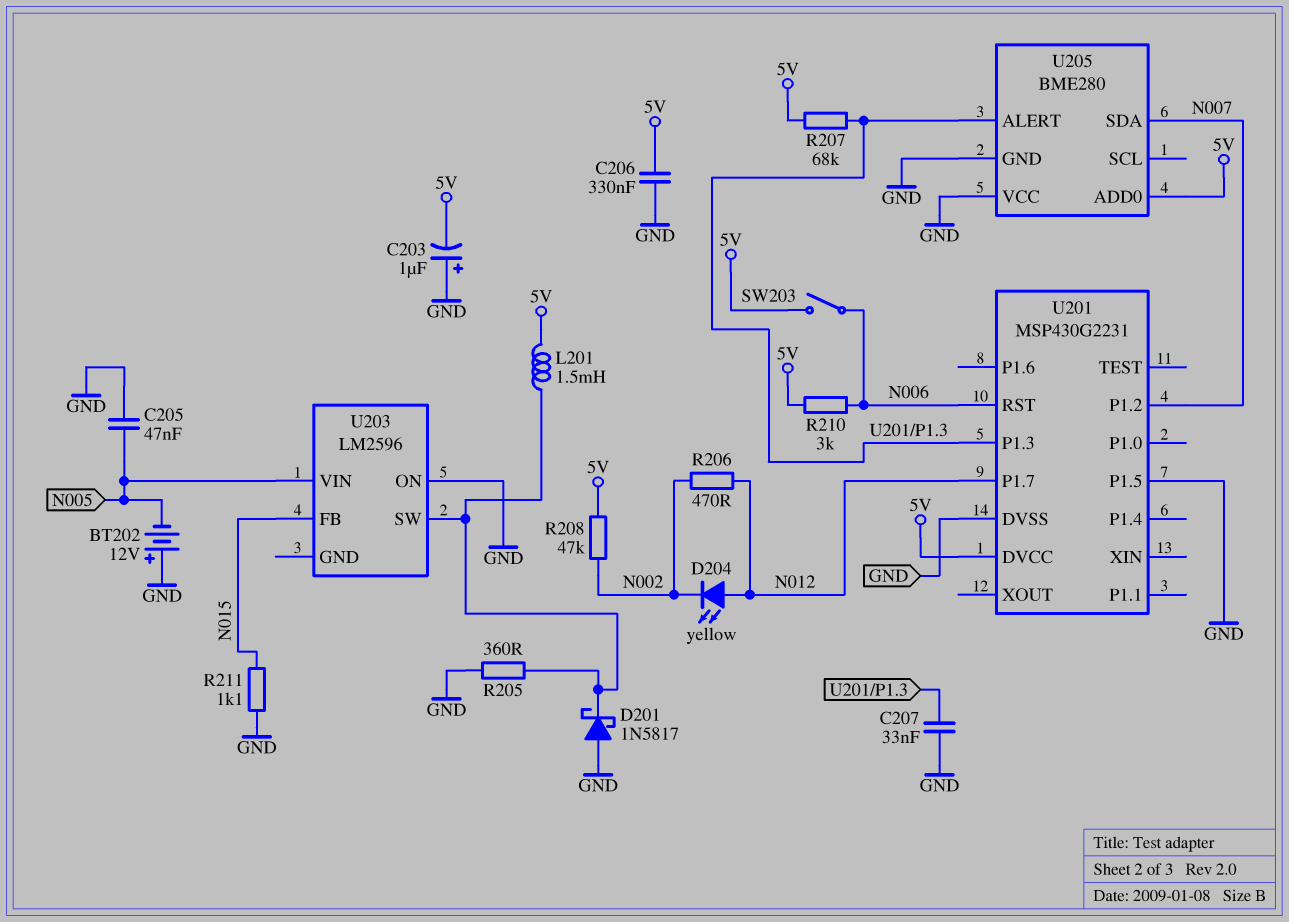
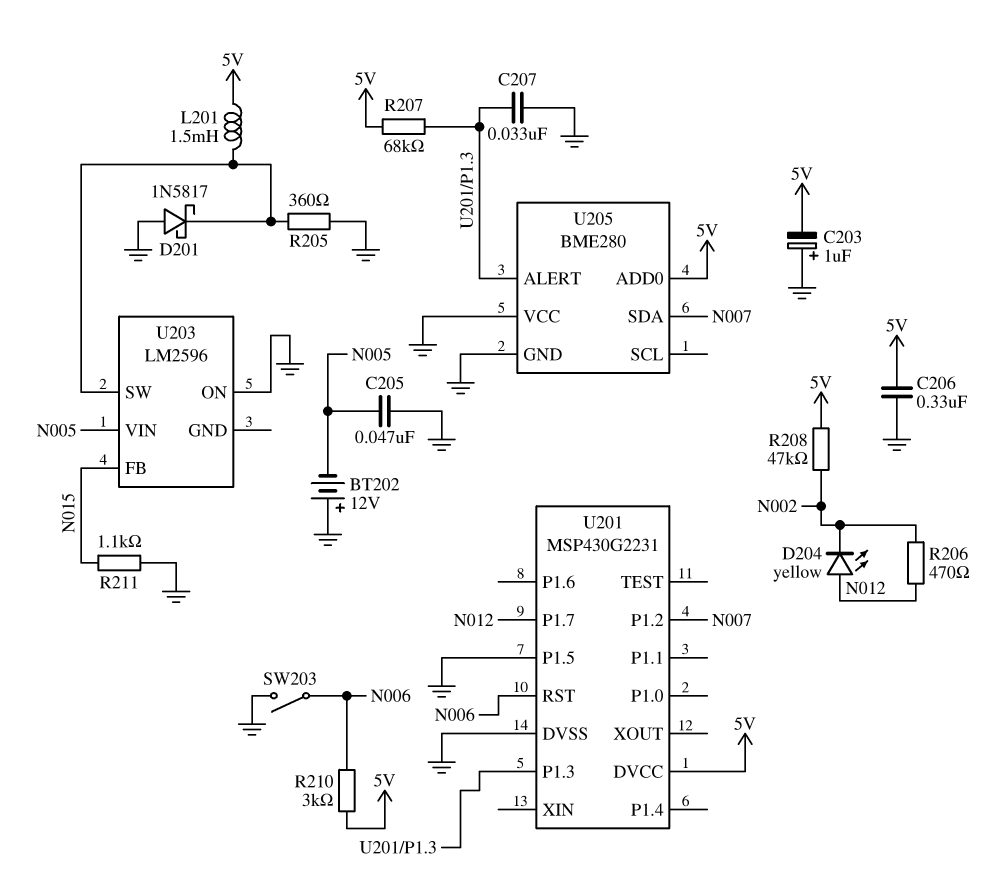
SW203: switch (5V, N006) -> switch (GND, N006)

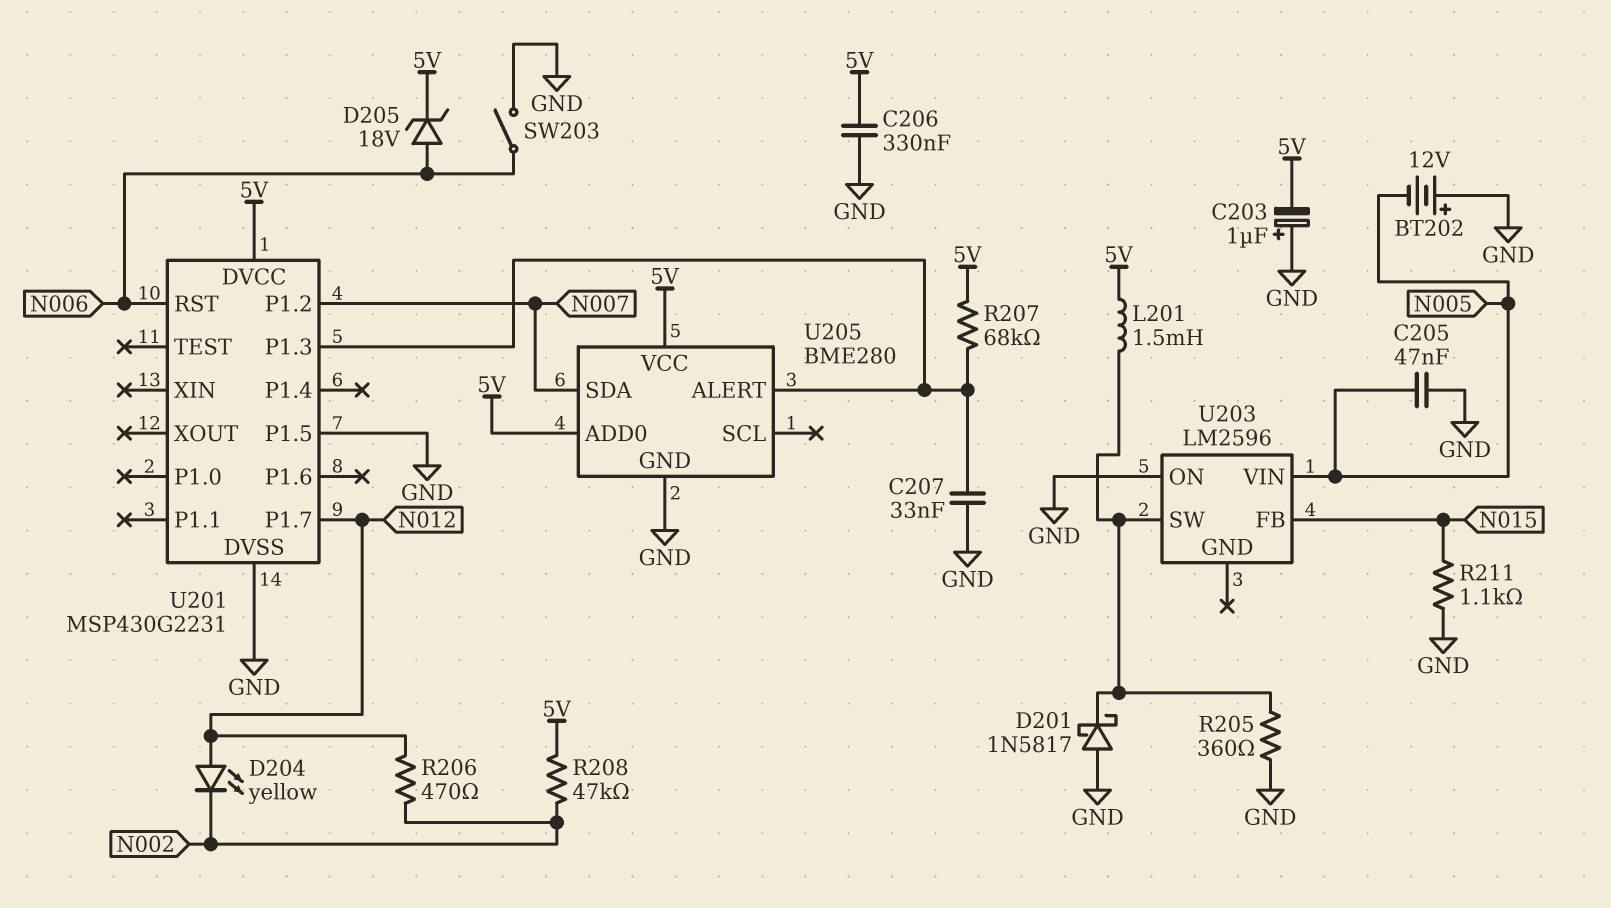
D205: none -> zener 18V (A N006, K 5V)
R210: 3k (5V, N006) -> none
U205 pin VCC: GND -> 5V

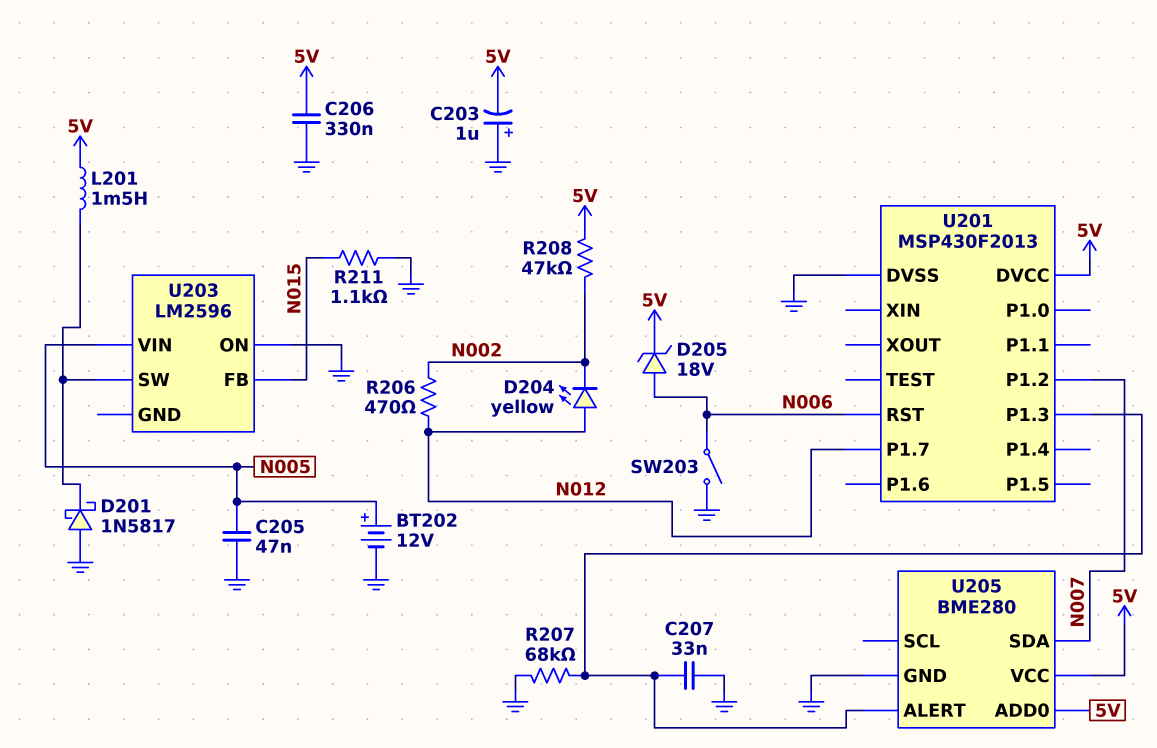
BT202: 12V (plus GND, minus N005) -> 12V (plus N005, minus GND)
R205: 360 (GND, U203/SW) -> none
R207: 68k (5V, U201/P1.3) -> 68k (GND, U201/P1.3)
U201: MSP430G2231 -> MSP430F2013
U201 pin P1.5: GND -> none

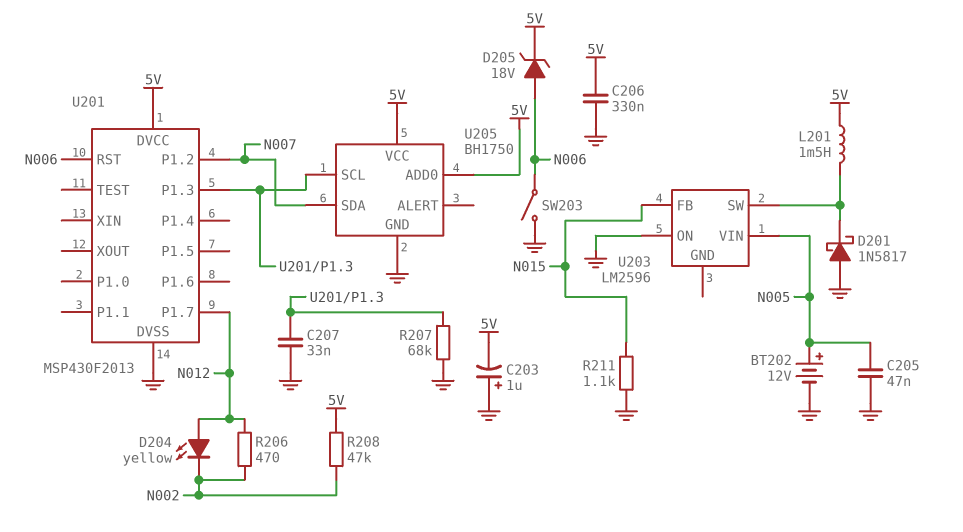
U205: BME280 -> BH1750
U205 pin ALERT: U201/P1.3 -> none
U205 pin SCL: none -> U201/P1.3

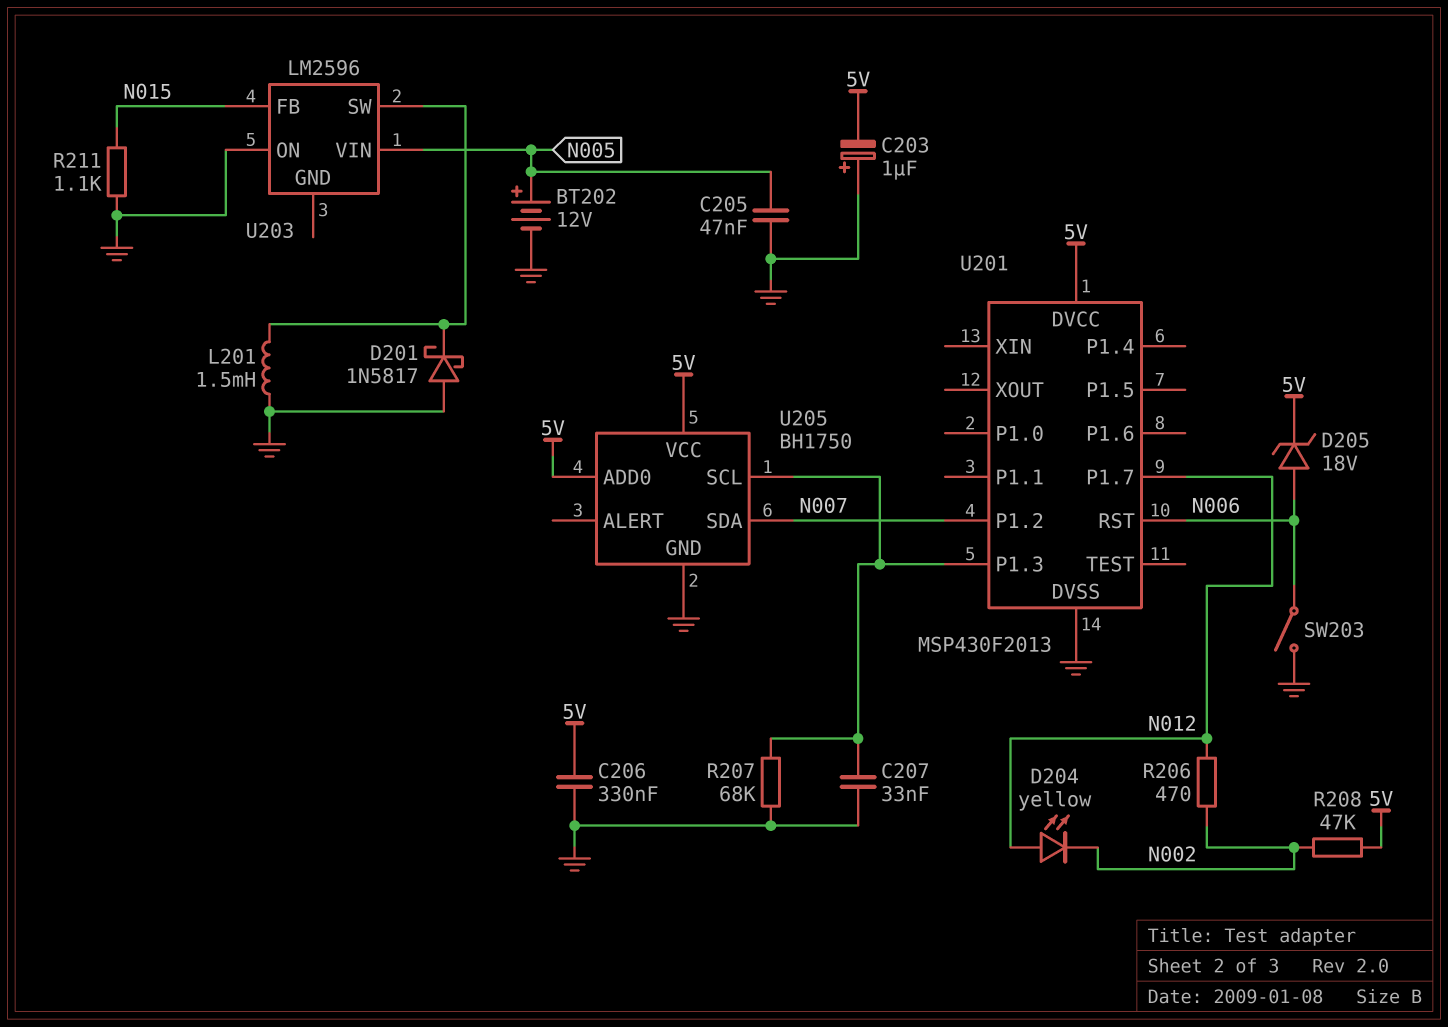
L201: 1.5mH (5V, U203/SW) -> 1.5mH (GND, U203/SW)

